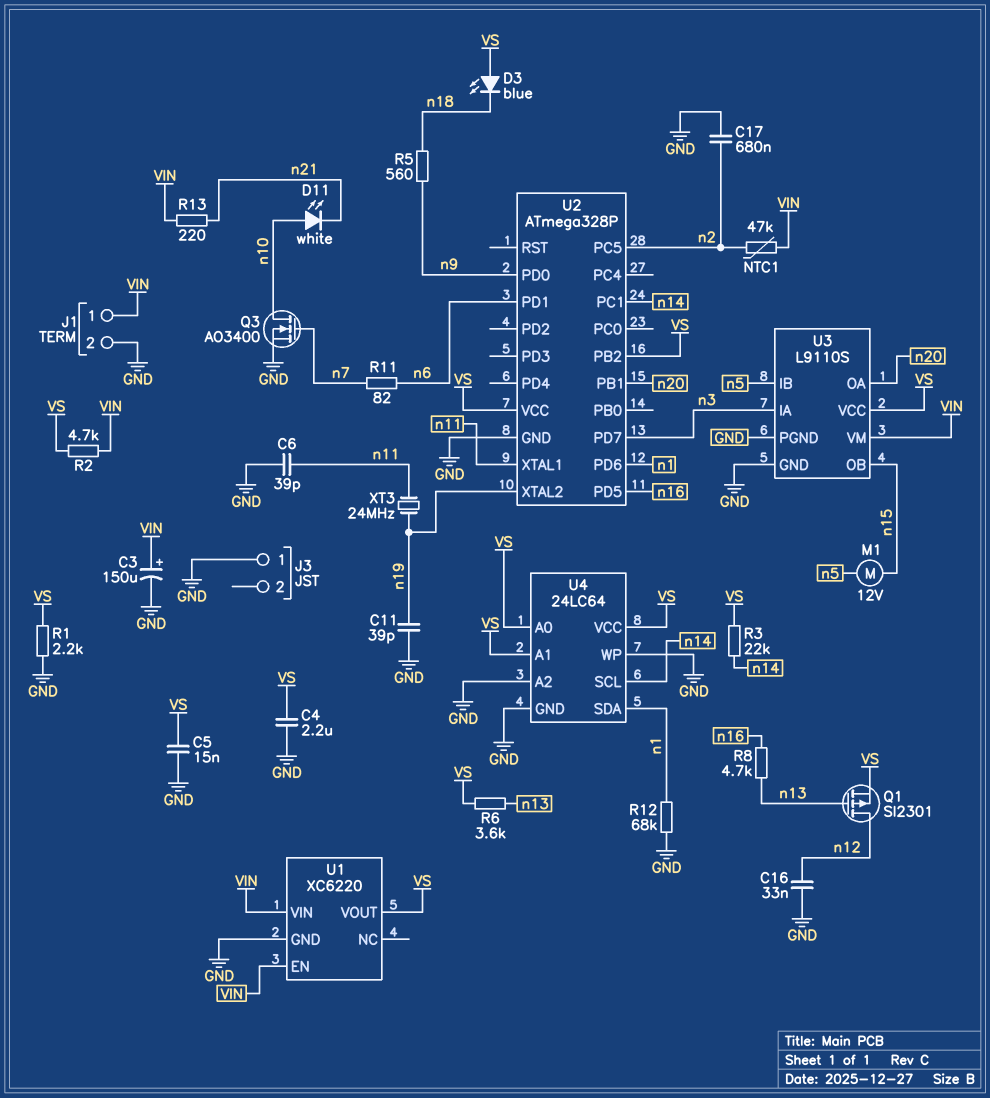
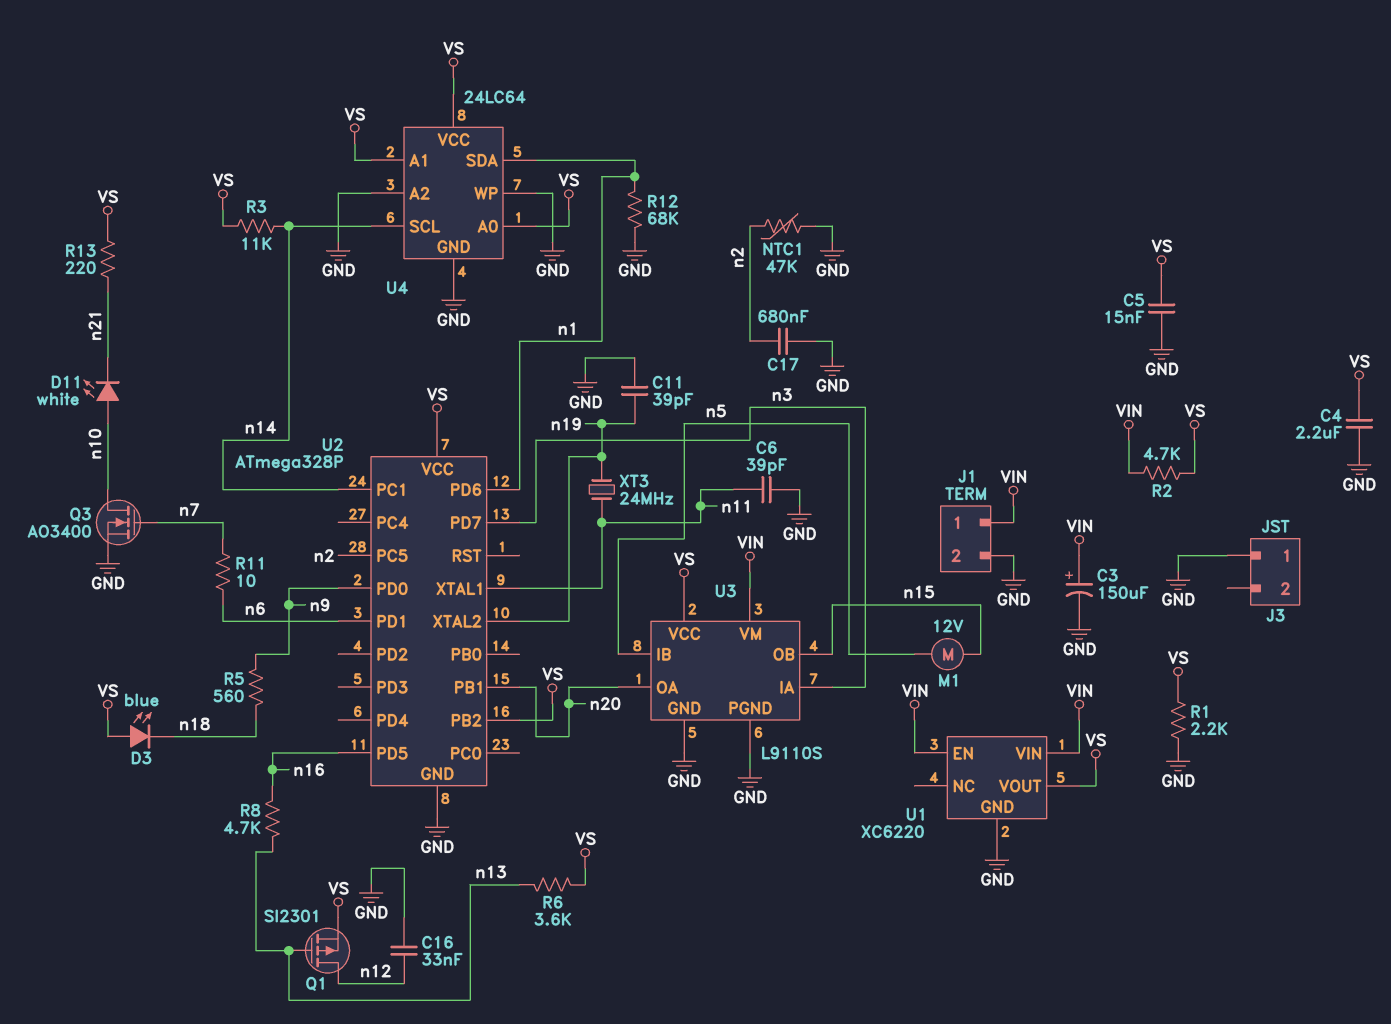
NTC1: 47k (VIN, n2) -> 47k (GND, n2)
R3: 22k (VS, n14) -> 11k (VS, n14)
R11: 82 (n6, n7) -> 10 (n6, n7)
R13: 220 (VIN, n21) -> 220 (VS, n21)

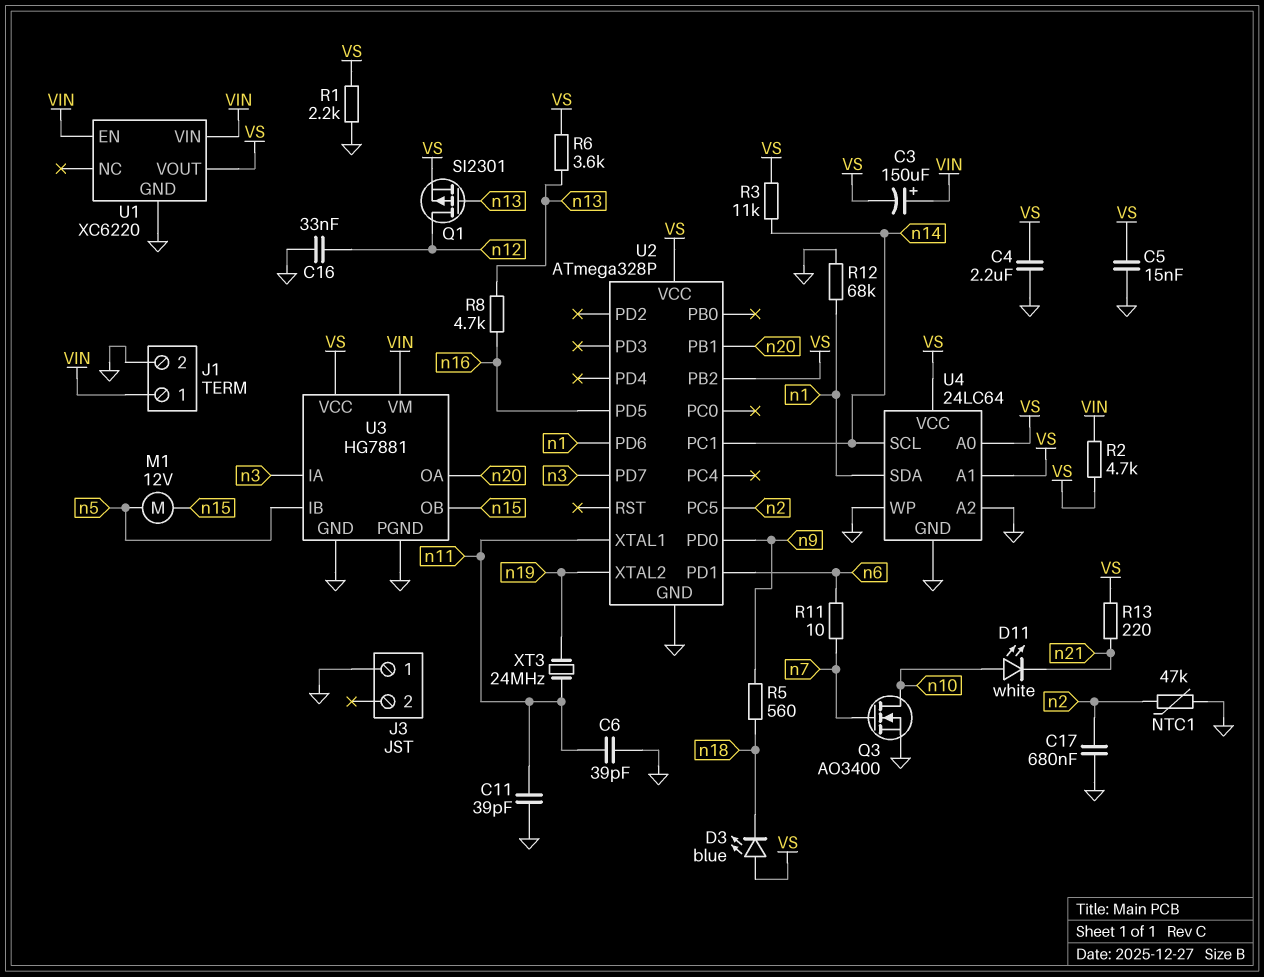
C3: 150uF (plus VIN, minus GND) -> 150uF (plus VIN, minus VS)
C11: 39pF (GND, n19) -> 39pF (GND, n11)
U3: L9110S -> HG7881

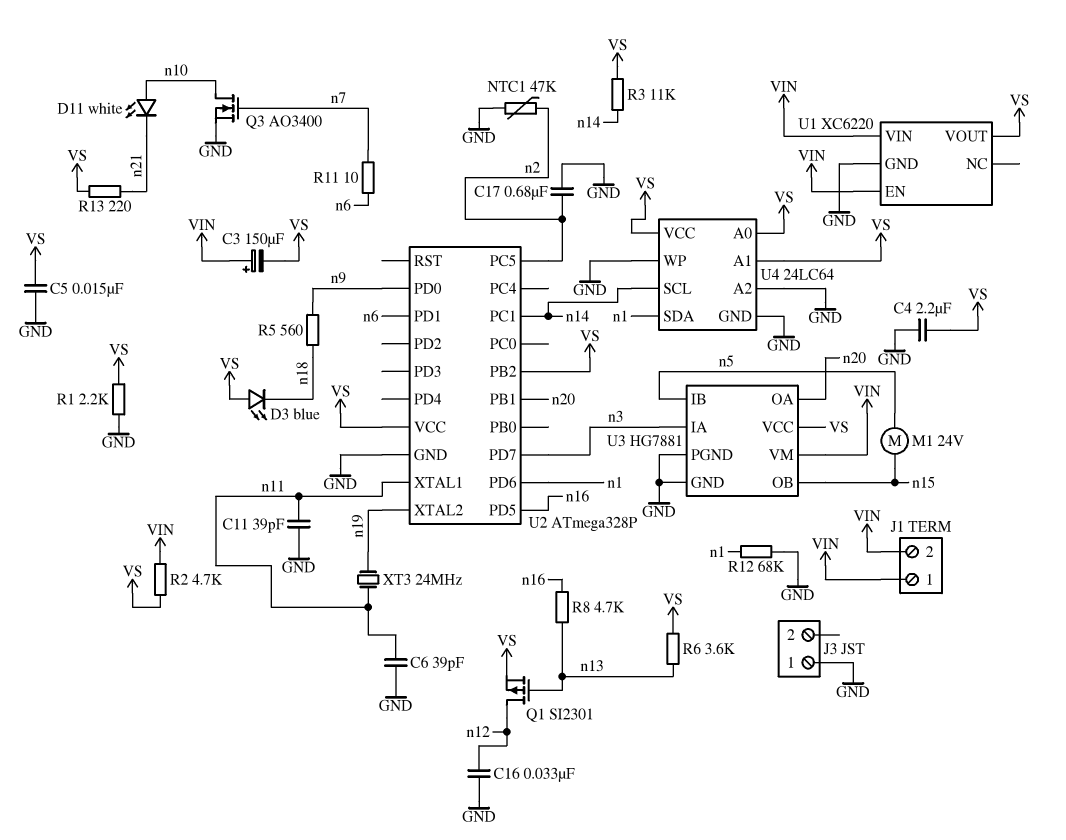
J1 pin 2: GND -> VIN
M1: motor 12V (n5, n15) -> motor 24V (n5, n15)

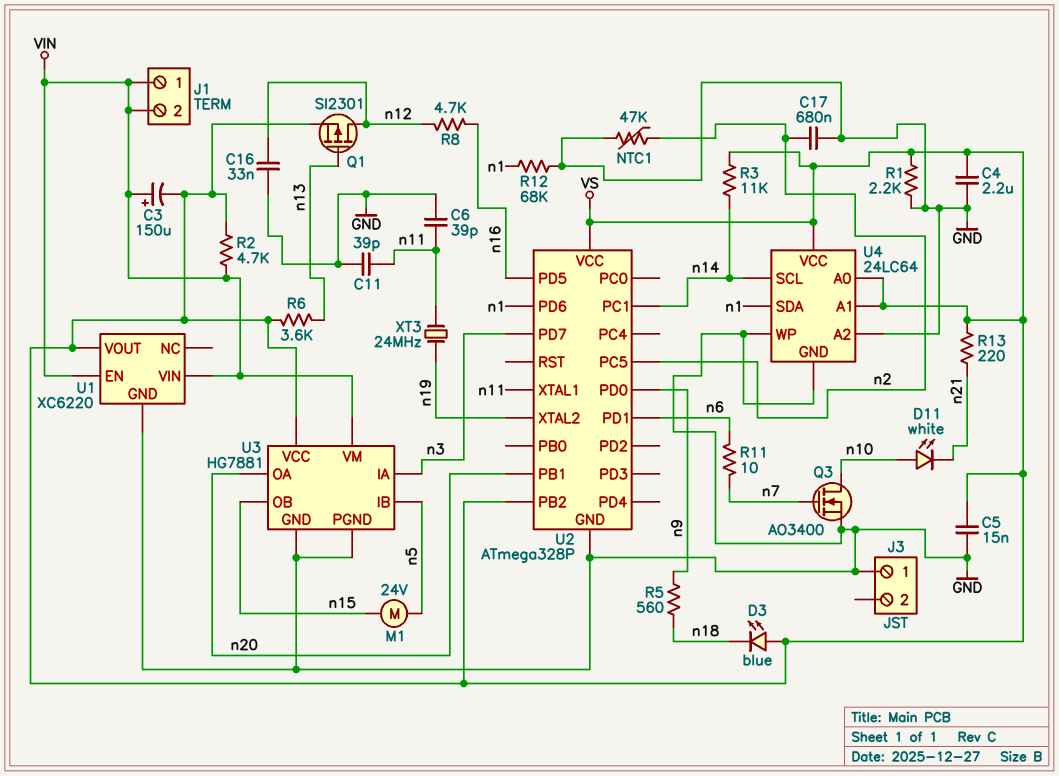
R8: 4.7k (n13, n16) -> 4.7k (n12, n16)

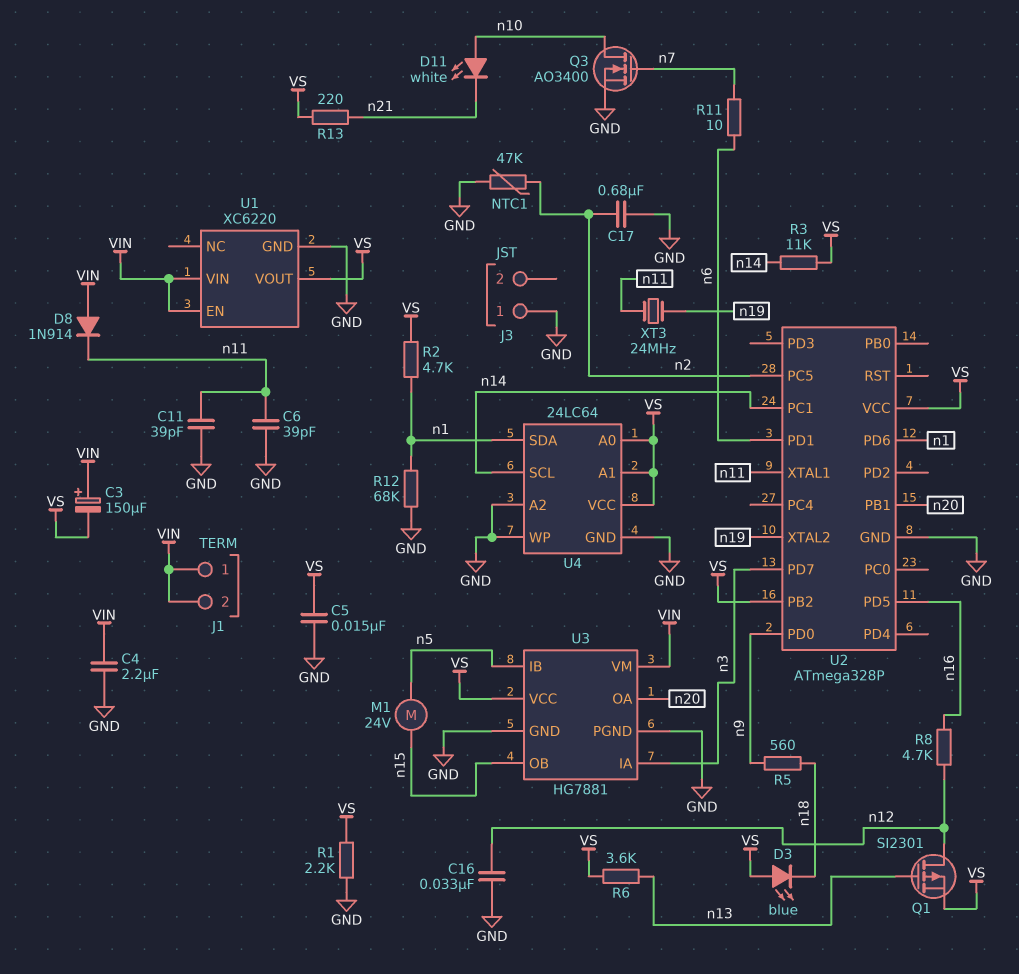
C4: 2.2uF (GND, VS) -> 2.2uF (GND, VIN)
D8: none -> diode 1N914 (A VIN, K n11)
R2: 4.7k (VIN, VS) -> 4.7k (VS, n1)

